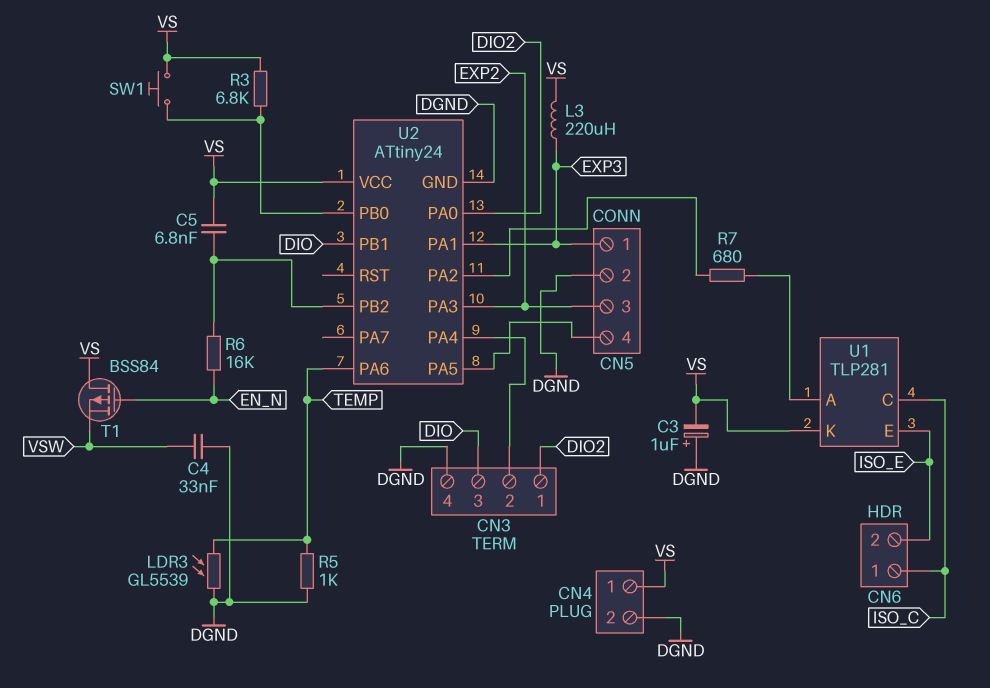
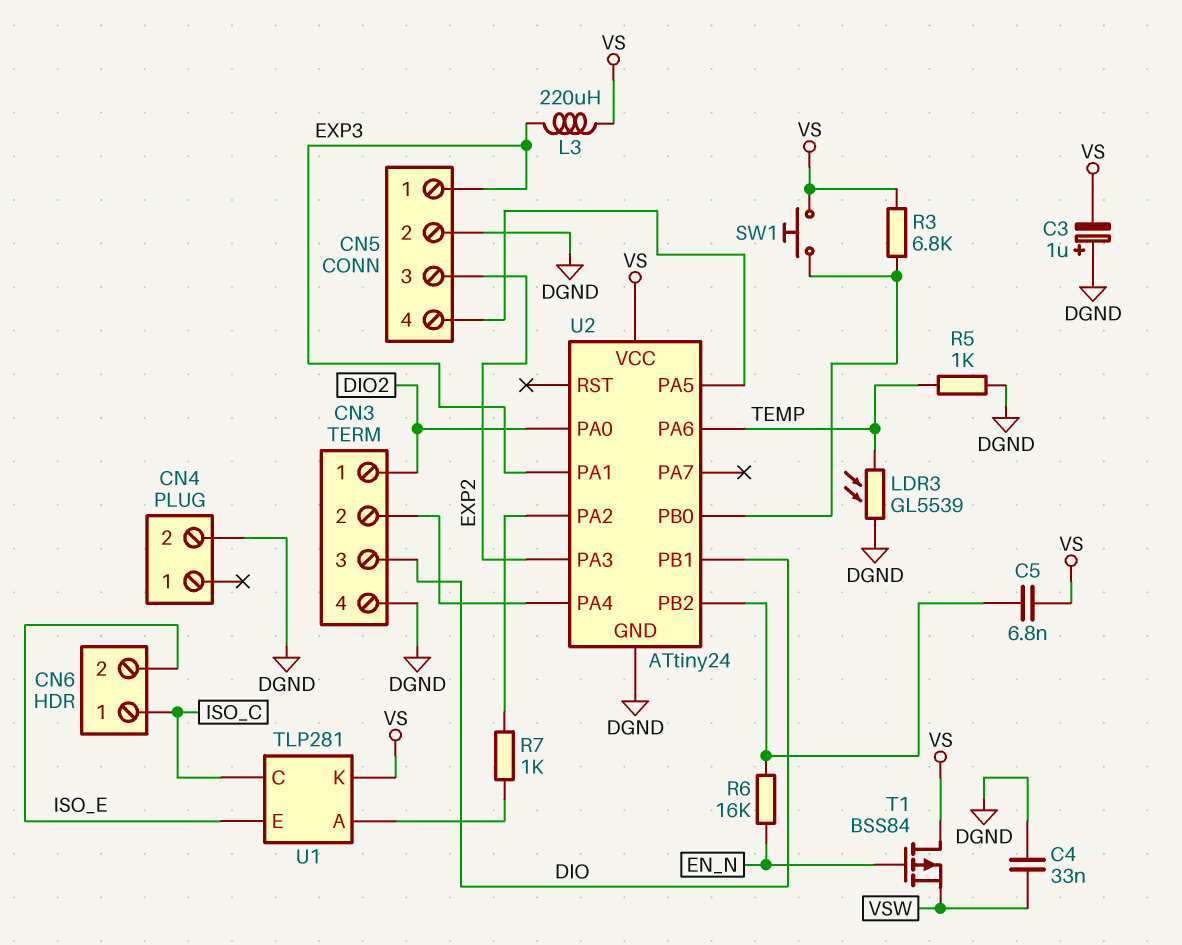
CN4 pin 1: VS -> none
R7: 680 (U1/A, U2/PA2) -> 1k (U1/A, U2/PA2)

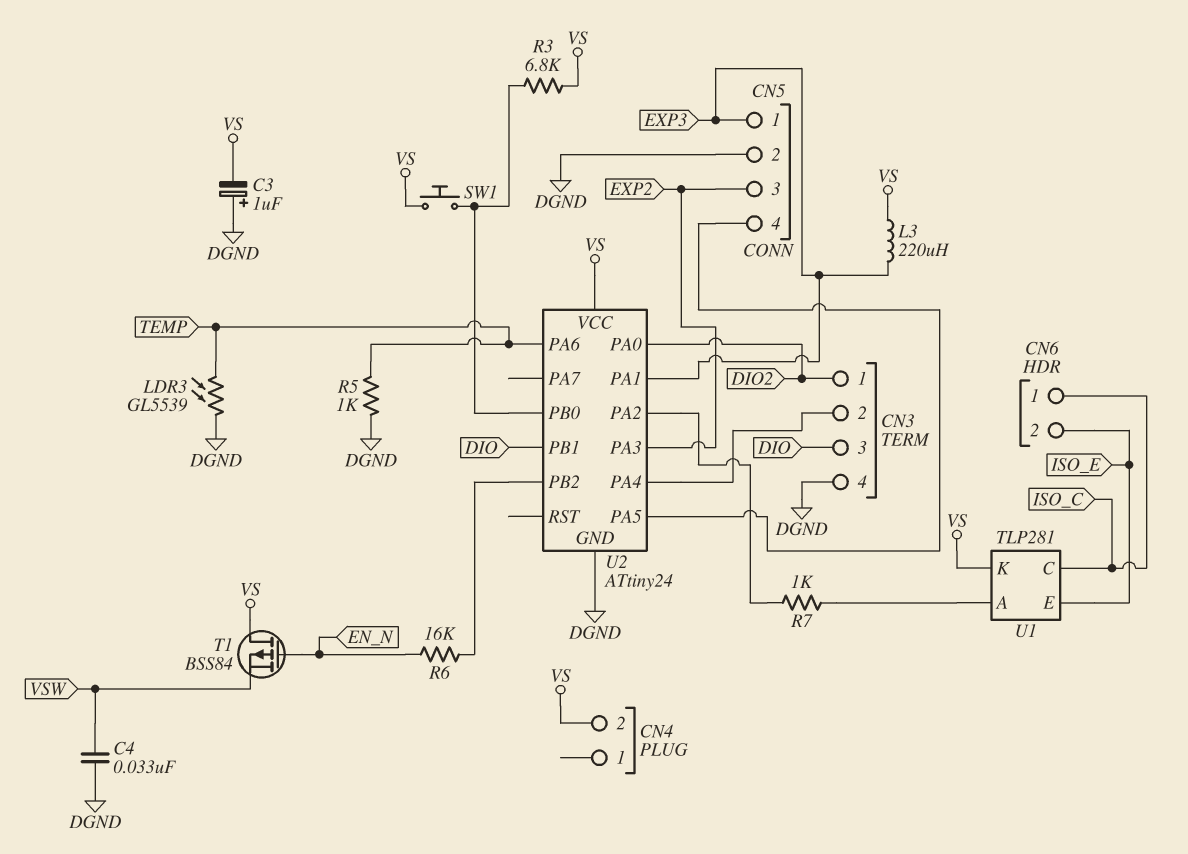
C5: 6.8nF (U2/PB2, VS) -> none
CN4 pin 2: DGND -> VS

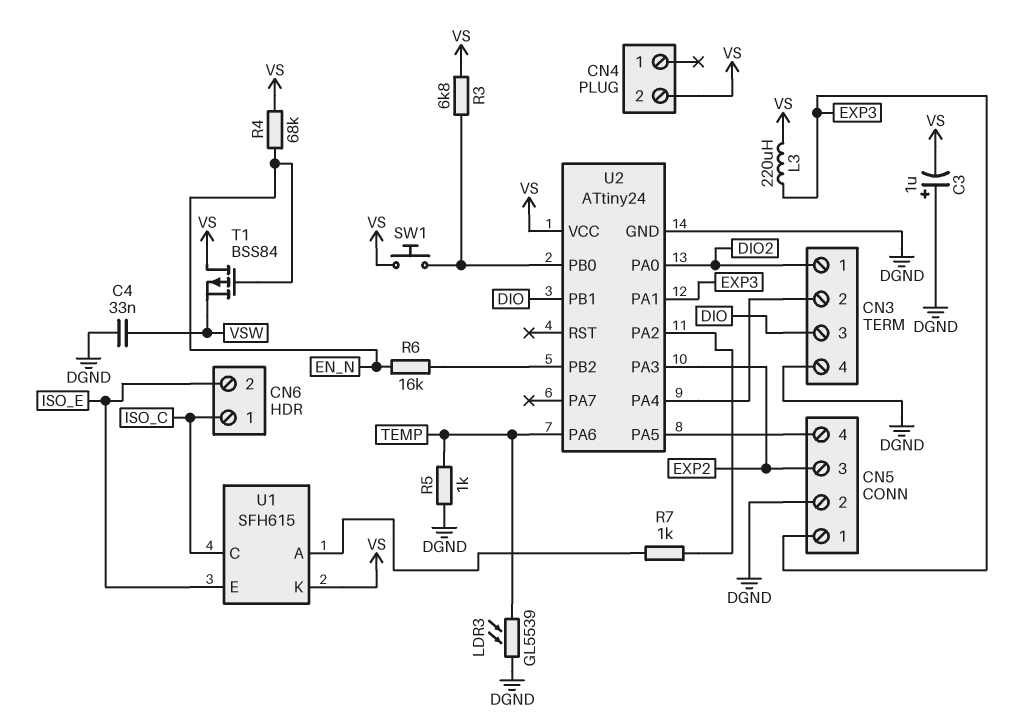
R4: none -> 68k (EN_N, VS)
U1: TLP281 -> SFH615

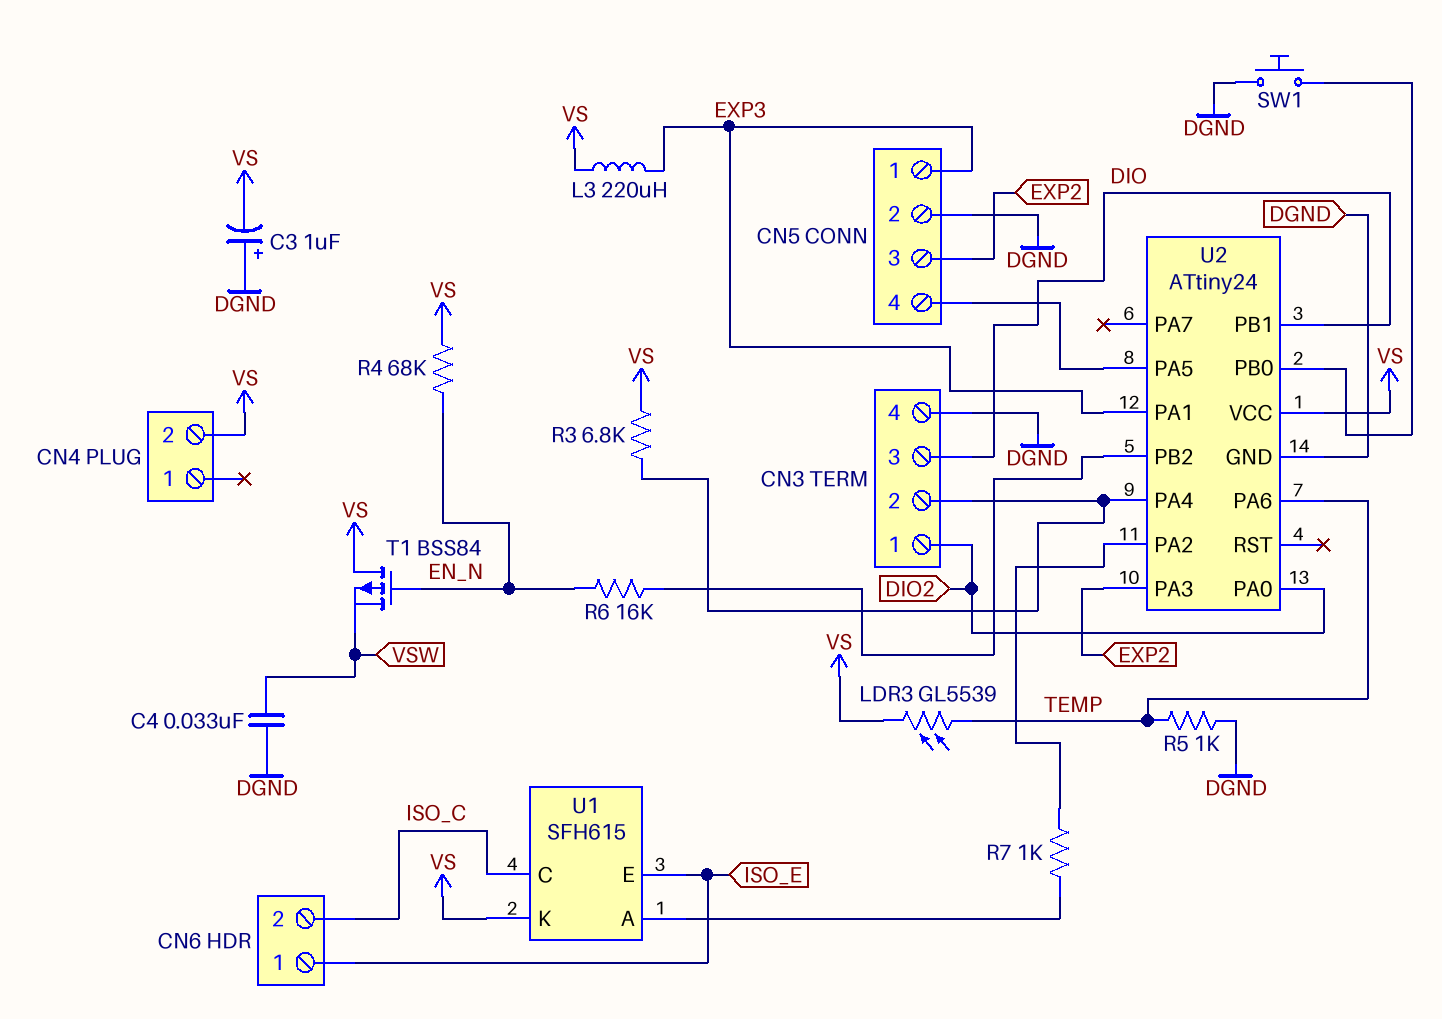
CN6 pin 1: ISO_C -> ISO_E
CN6 pin 2: ISO_E -> ISO_C
LDR3: GL5539 (DGND, TEMP) -> GL5539 (TEMP, VS)
R3: 6.8k (U2/PB0, VS) -> 6.8k (CN3/2, VS)
SW1: button (U2/PB0, VS) -> button (DGND, U2/PB0)

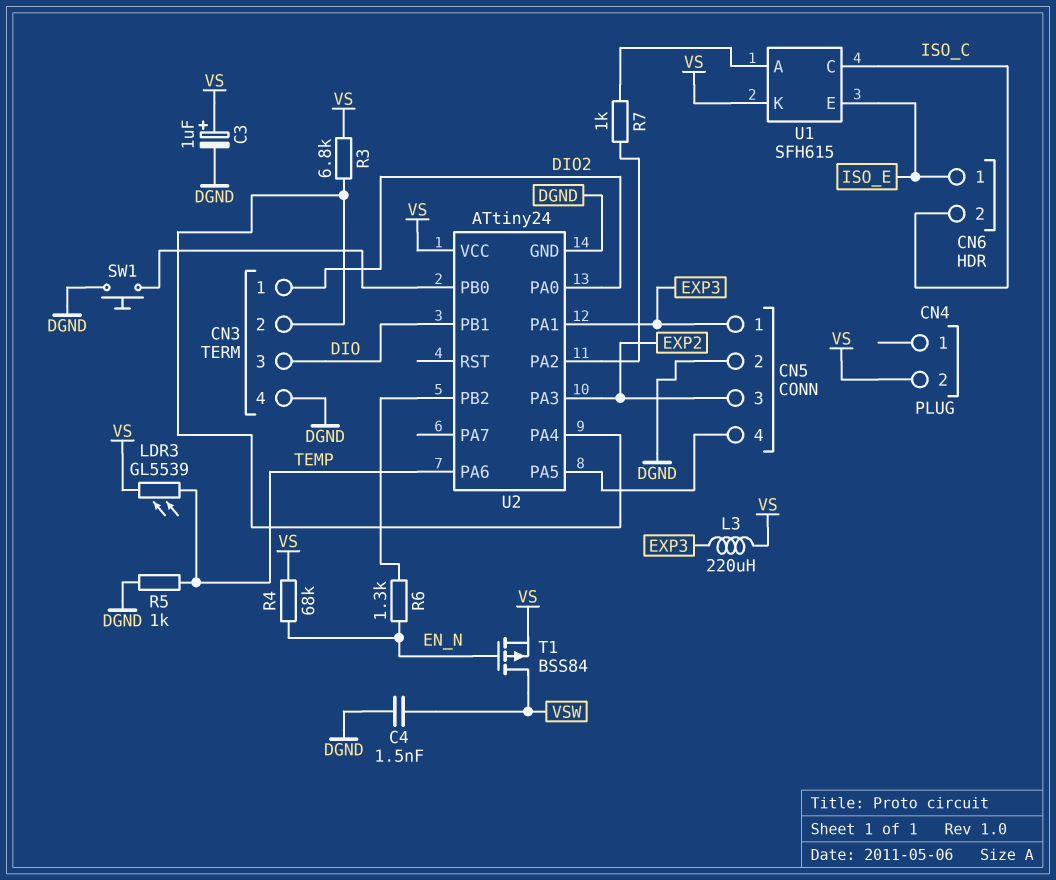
C3: 1uF (plus DGND, minus VS) -> 1uF (plus VS, minus DGND)
C4: 33nF (DGND, VSW) -> 1.5nF (DGND, VSW)
R6: 16k (EN_N, U2/PB2) -> 1.3k (EN_N, U2/PB2)
T1: PMOS BSS84 (G EN_N, D VS, S VSW) -> PMOS BSS84 (G EN_N, D VSW, S VS)

